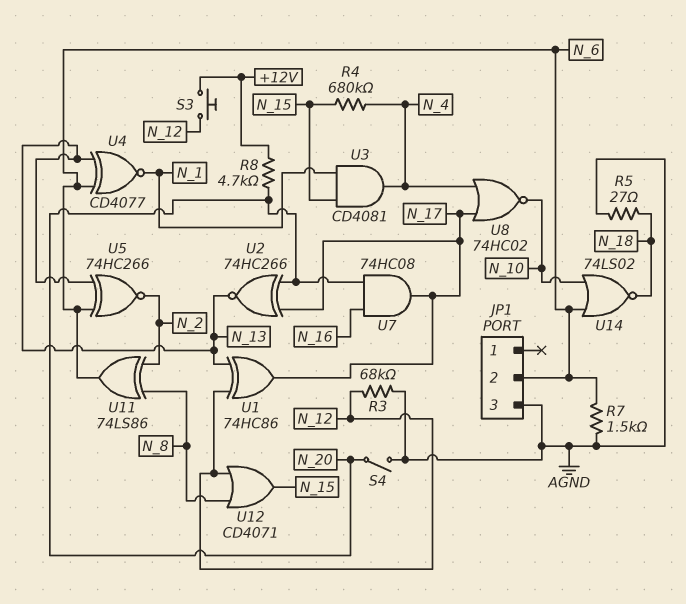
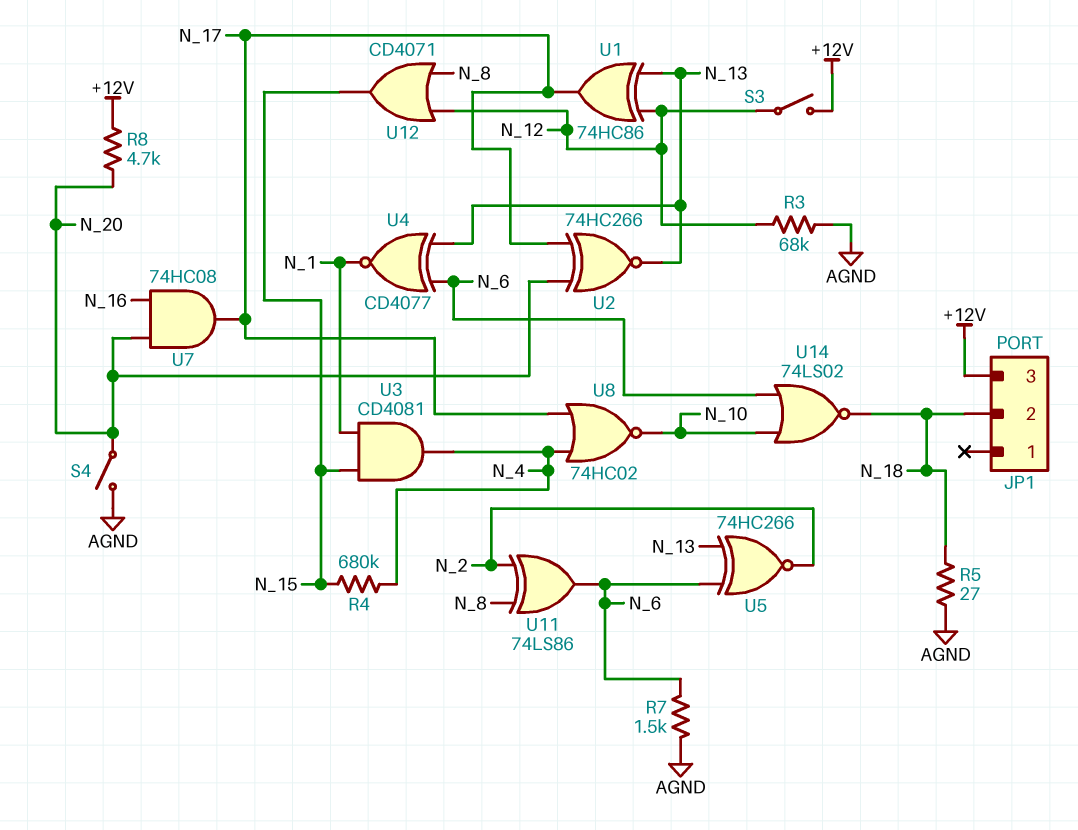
JP1 pin 2: N_6 -> N_18
JP1 pin 3: AGND -> +12V
S3: button (+12V, N_12) -> switch (+12V, N_12)

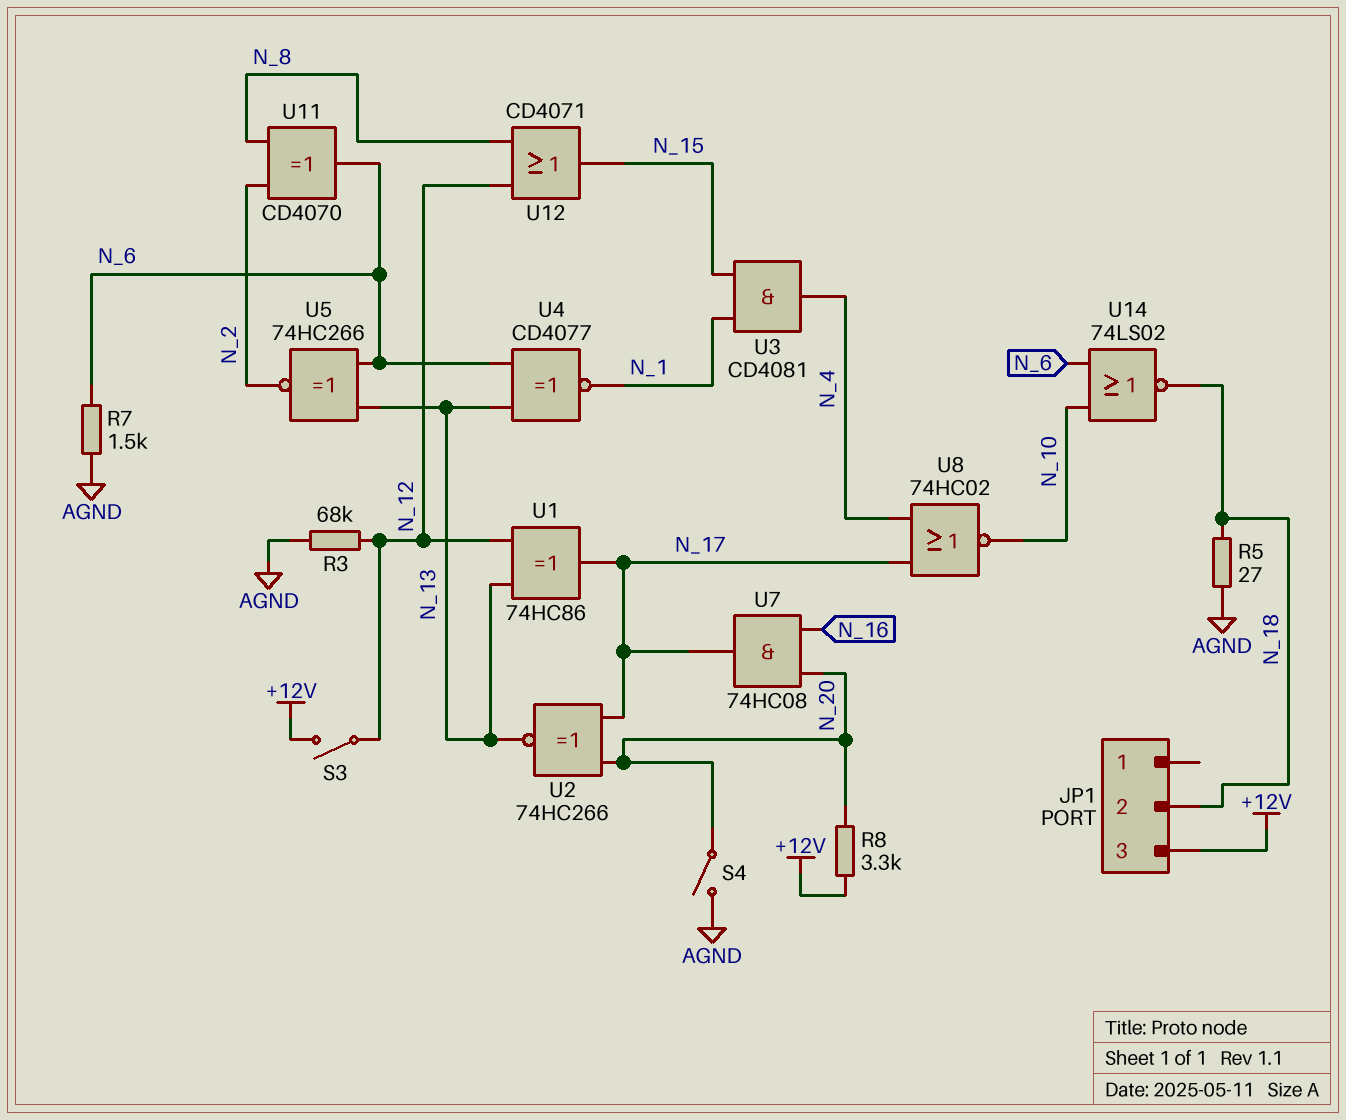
R4: 680k (N_4, N_15) -> none
R8: 4.7k (+12V, N_20) -> 3.3k (+12V, N_20)
U11: XOR 74LS86 (in N_2, in N_8, out N_6) -> XOR CD4070 (in N_2, in N_8, out N_6)

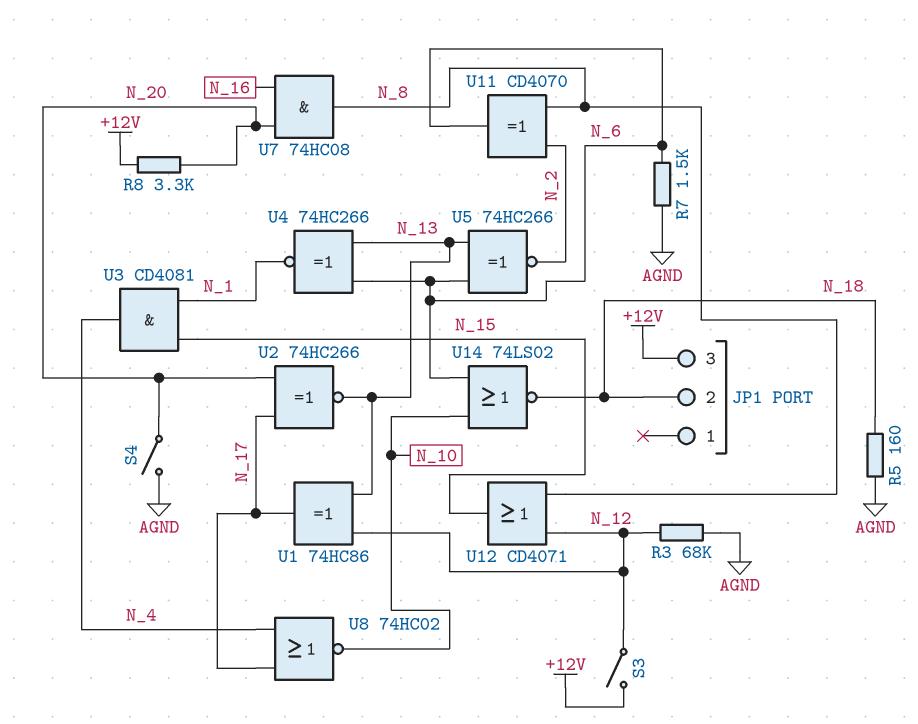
R5: 27 (AGND, N_18) -> 160 (AGND, N_18)
U4: XNOR CD4077 (in N_6, in N_13, out N_1) -> XNOR 74HC266 (in N_6, in N_13, out N_1)
U7: AND 74HC08 (in N_16, in N_20, out N_17) -> AND 74HC08 (in N_16, in N_20, out N_8)

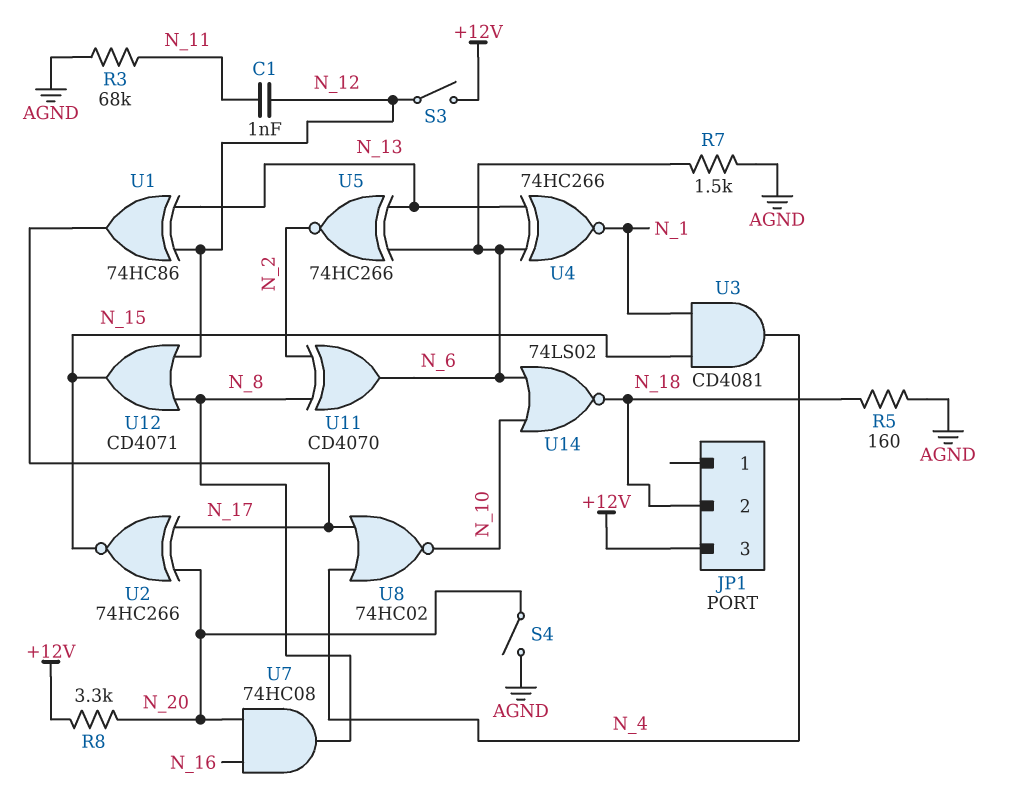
C1: none -> 1nF (N_11, N_12)
R3: 68k (AGND, N_12) -> 68k (AGND, N_11)
U2: XNOR 74HC266 (in N_17, in N_20, out N_13) -> XNOR 74HC266 (in N_17, in N_20, out N_15)

